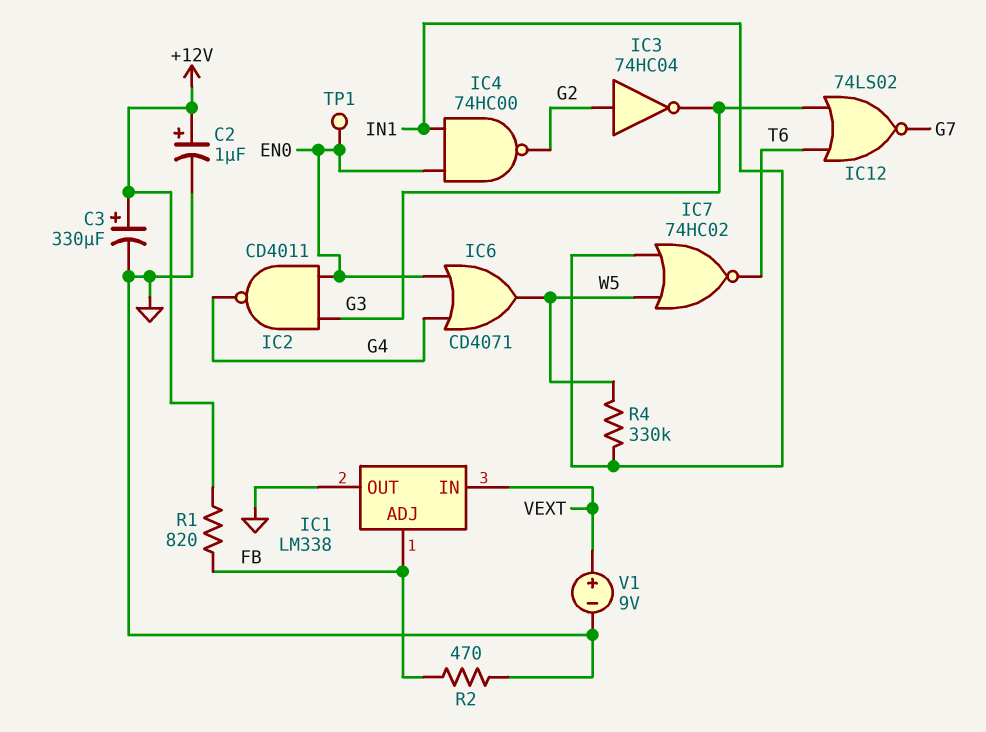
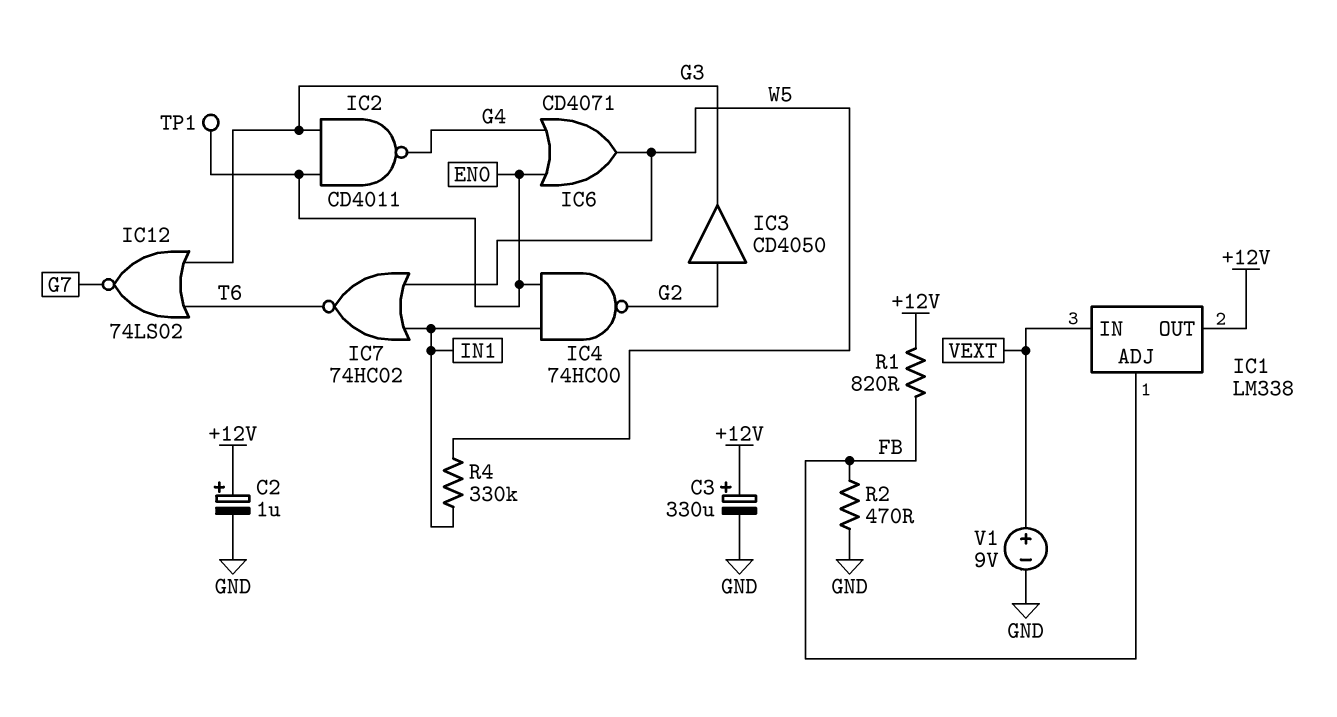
IC1 pin OUT: GND -> +12V
IC3: NOT 74HC04 (in G2, out G3) -> buffer CD4050 (in G2, out G3)

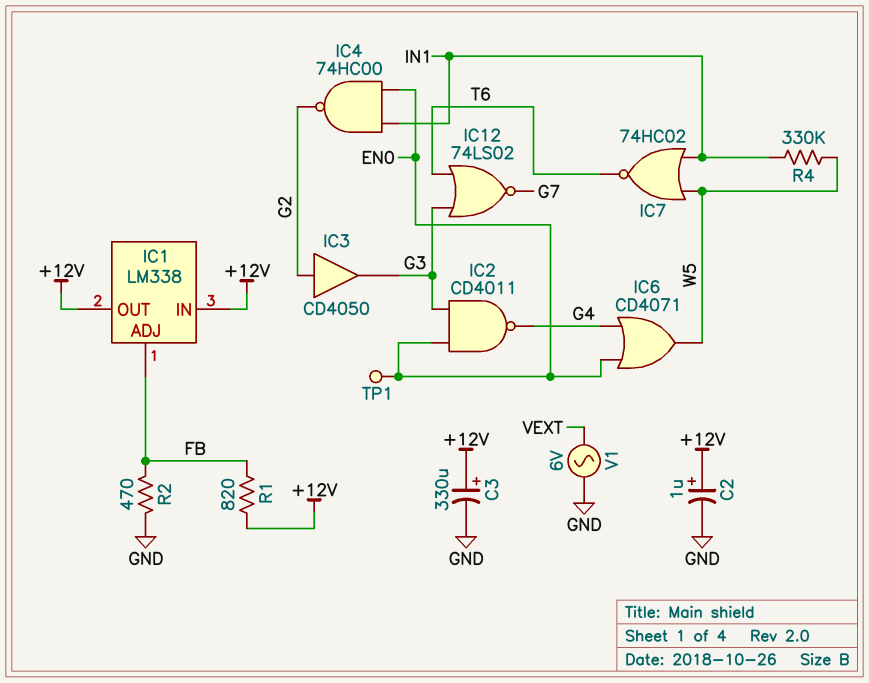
IC1 pin IN: VEXT -> +12V
V1: 9V (plus VEXT, minus GND) -> AC 6V (GND, VEXT)

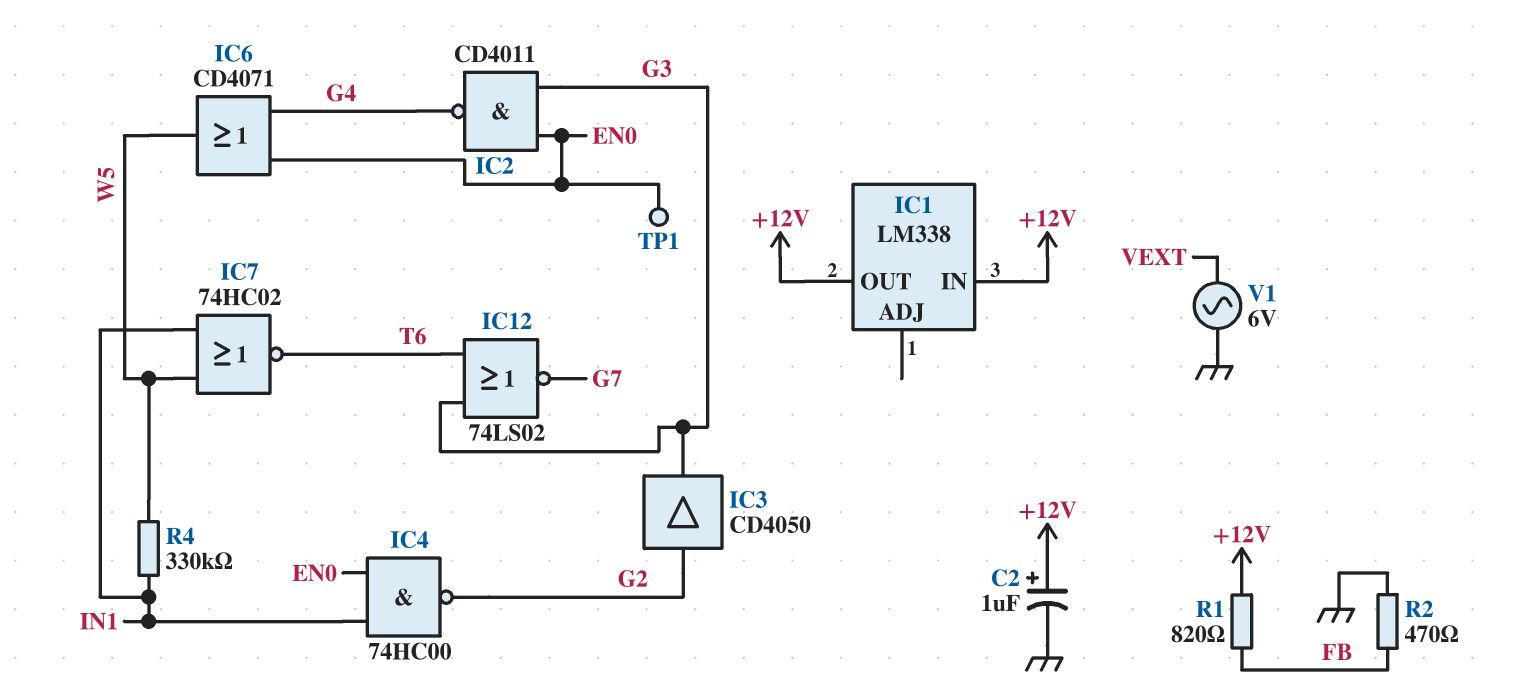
C3: 330uF (plus +12V, minus GND) -> none
IC1 pin ADJ: FB -> none

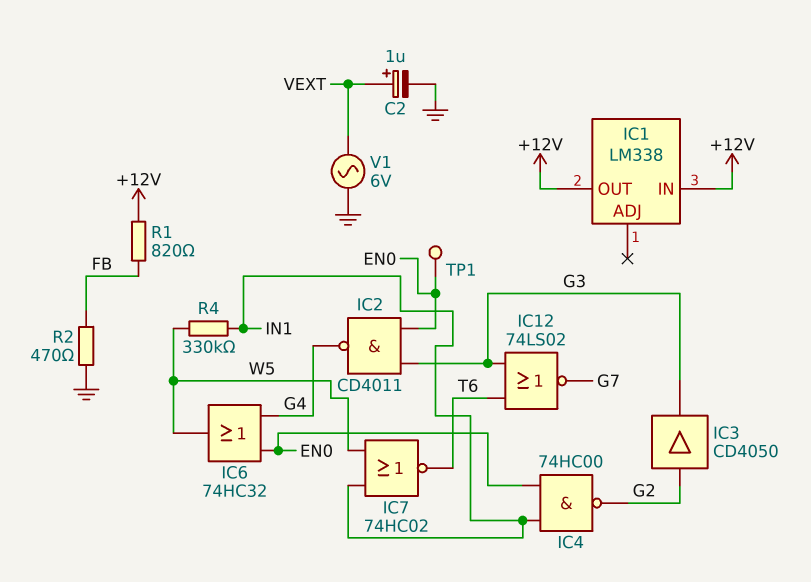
C2: 1uF (plus +12V, minus GND) -> 1uF (plus VEXT, minus GND)
IC6: OR CD4071 (in EN0, in G4, out W5) -> OR 74HC32 (in EN0, in G4, out W5)

